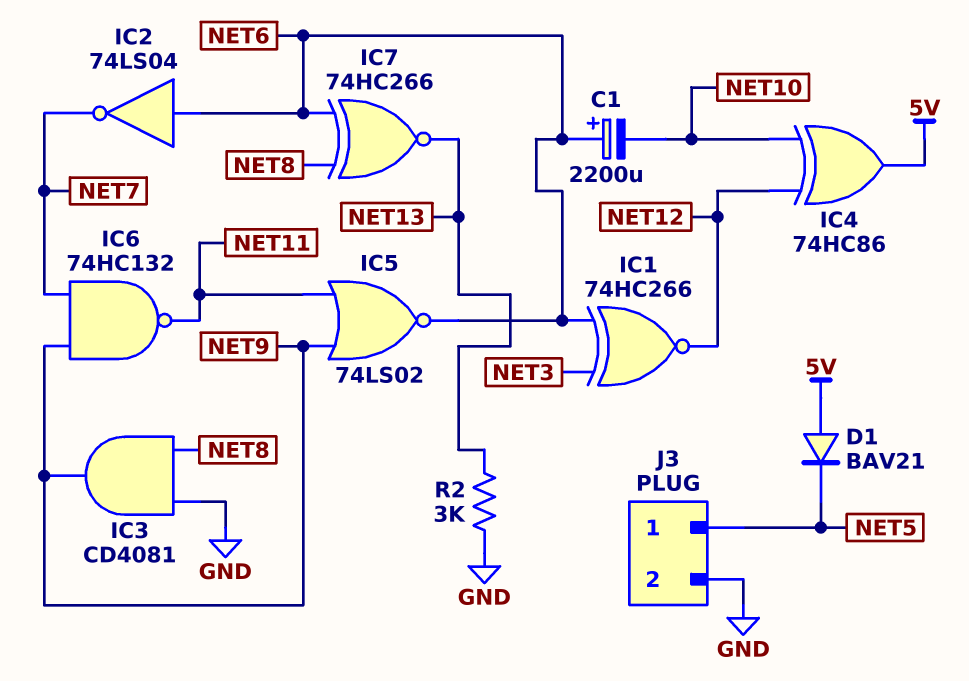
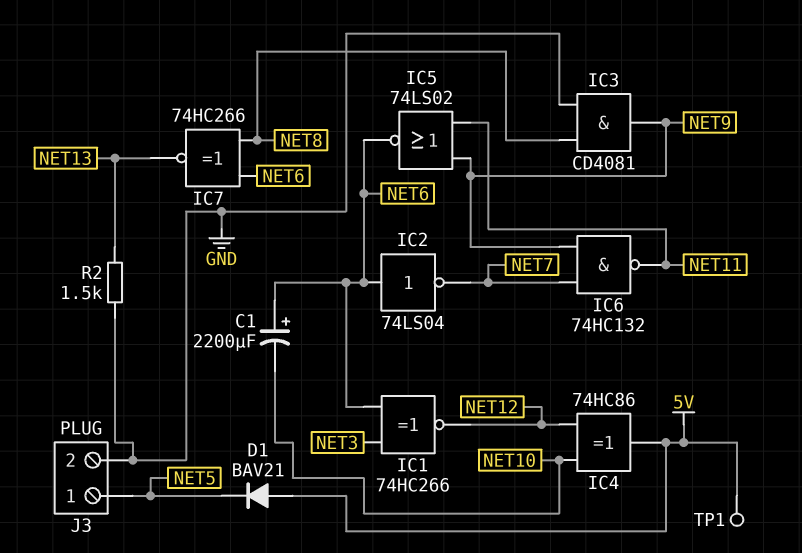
R2: 3k (GND, NET13) -> 1.5k (GND, NET13)
TP1: none -> test point (5V)

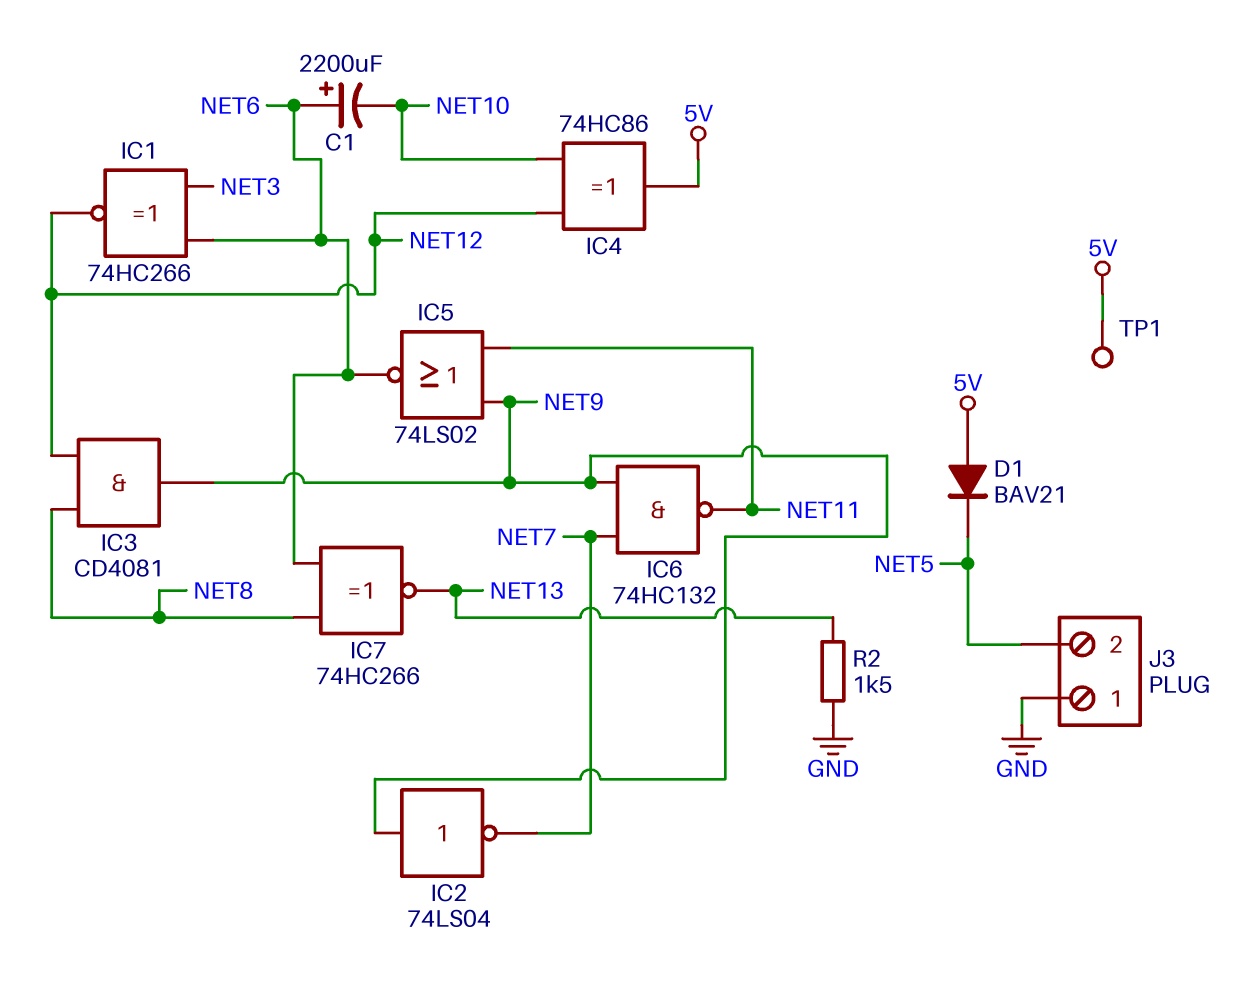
IC2: NOT 74LS04 (in NET6, out NET7) -> NOT 74LS04 (in NET9, out NET7)
IC3: AND CD4081 (in GND, in NET8, out NET9) -> AND CD4081 (in NET8, in NET12, out NET9)
J3 pin 1: NET5 -> GND
J3 pin 2: GND -> NET5

